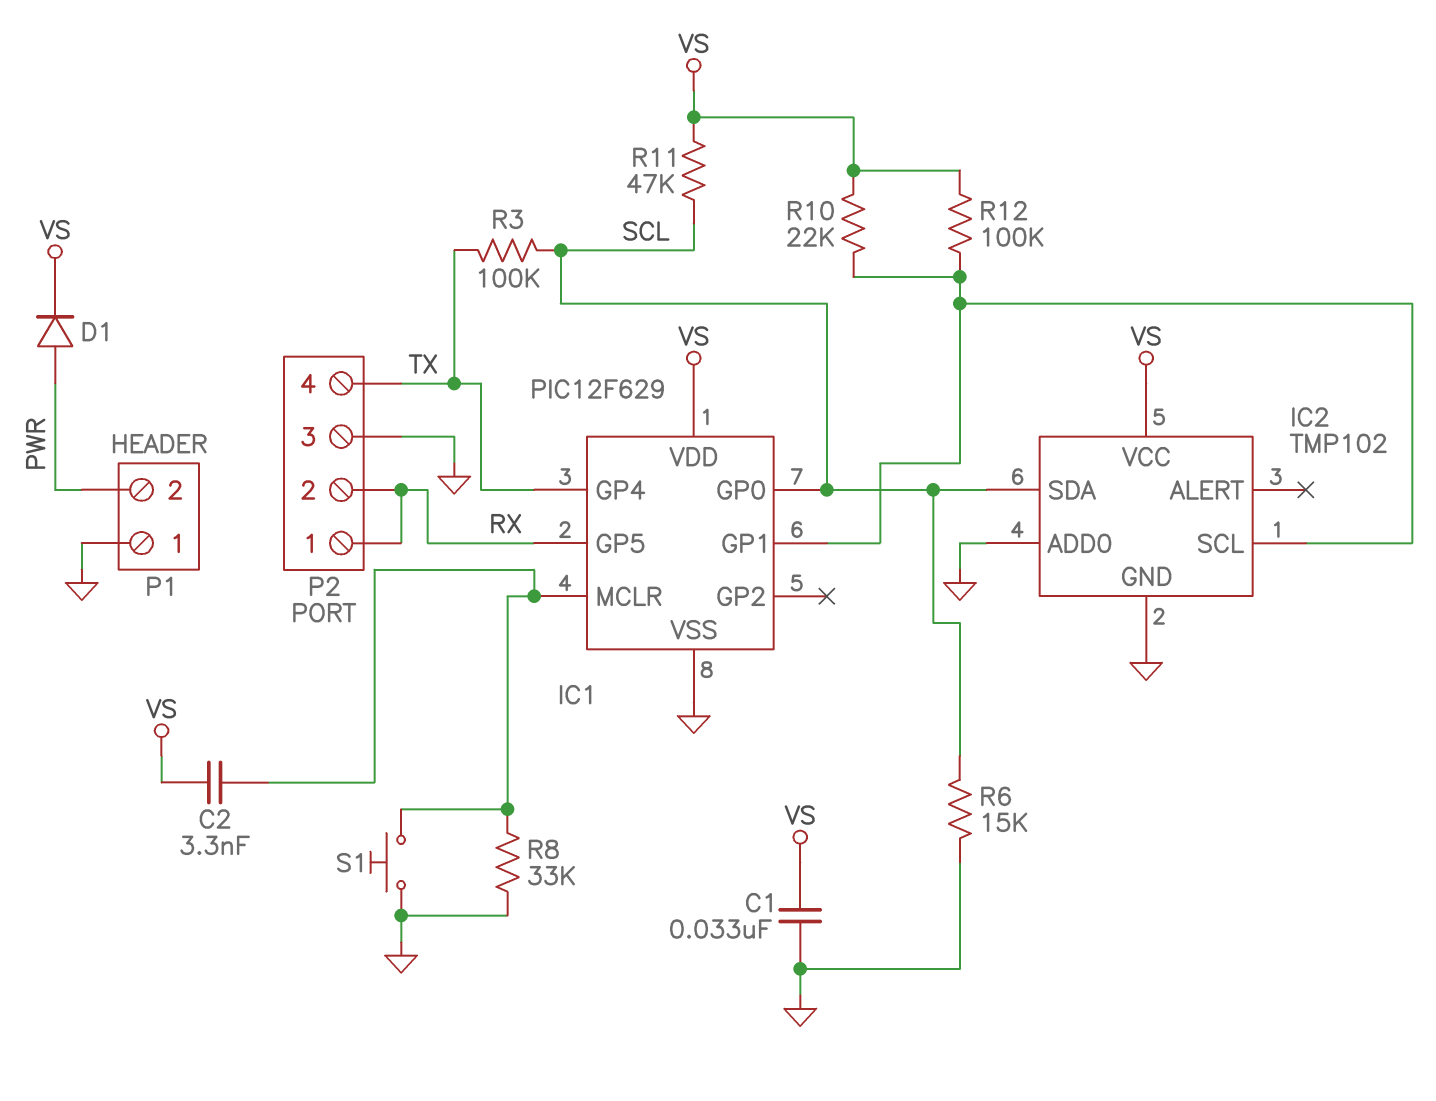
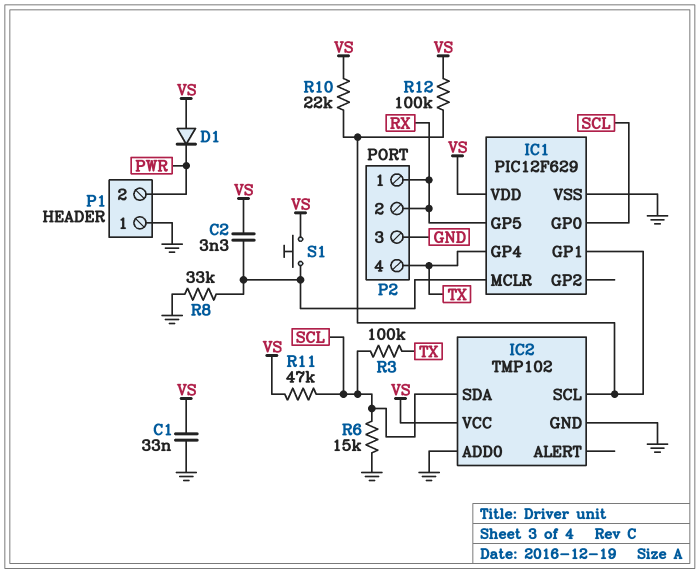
D1: diode (A PWR, K VS) -> diode (A VS, K PWR)
S1: button (GND, IC1/MCLR) -> button (IC1/MCLR, VS)

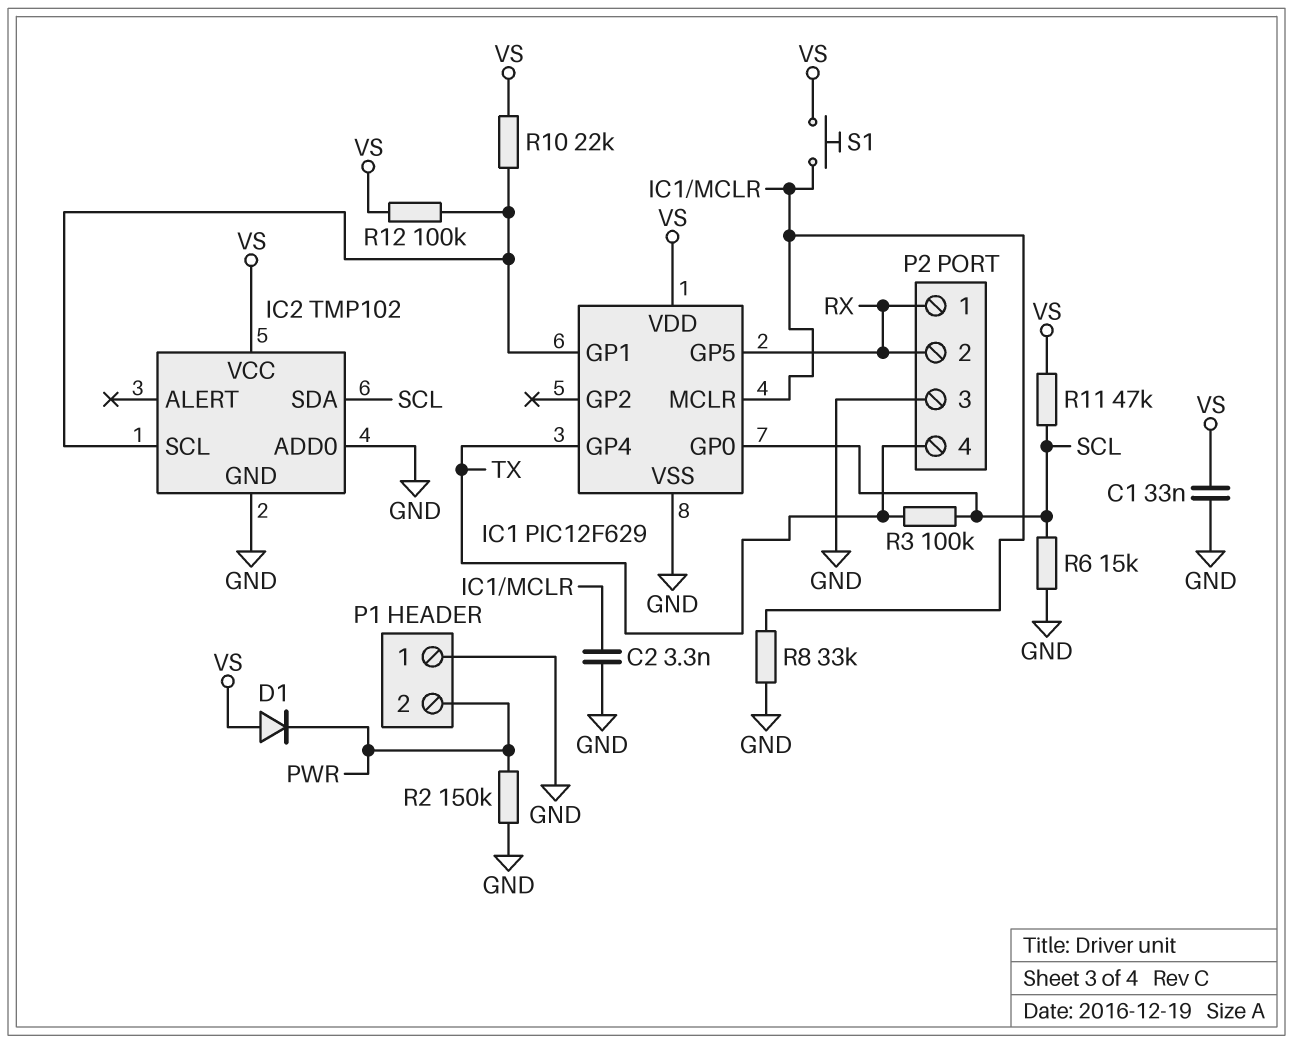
C2: 3.3nF (IC1/MCLR, VS) -> 3.3nF (GND, IC1/MCLR)
R2: none -> 150k (GND, PWR)

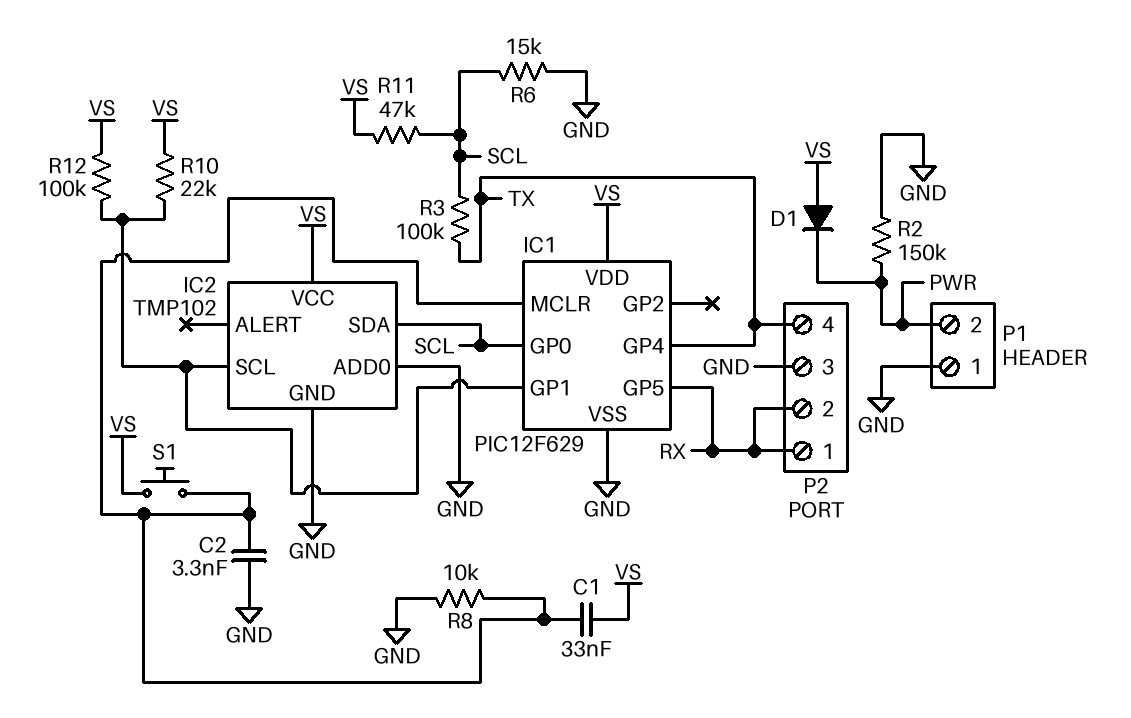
C1: 33nF (GND, VS) -> 33nF (IC1/MCLR, VS)
R8: 33k (GND, IC1/MCLR) -> 10k (GND, IC1/MCLR)

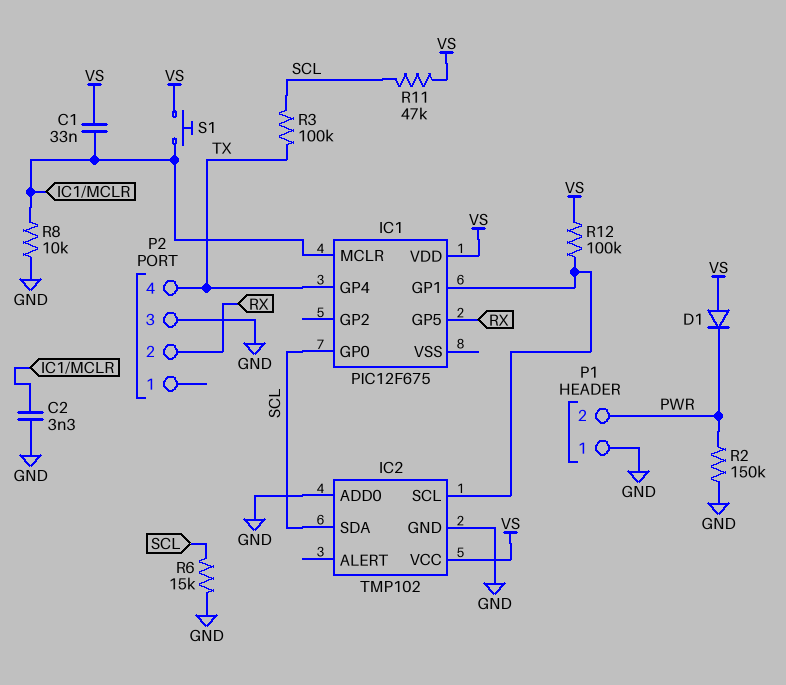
IC1: PIC12F629 -> PIC12F675
IC1 pin VSS: GND -> none
P2 pin 1: RX -> none
R10: 22k (IC1/GP1, VS) -> none

